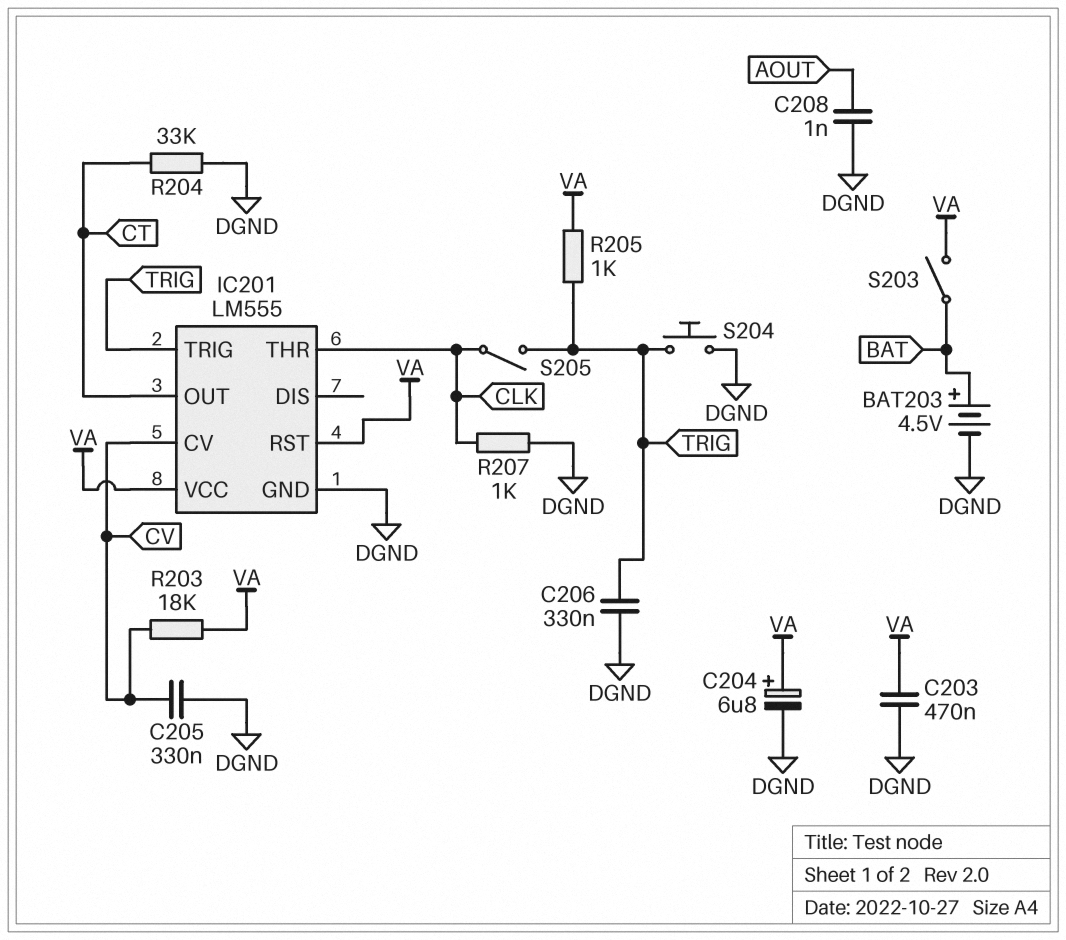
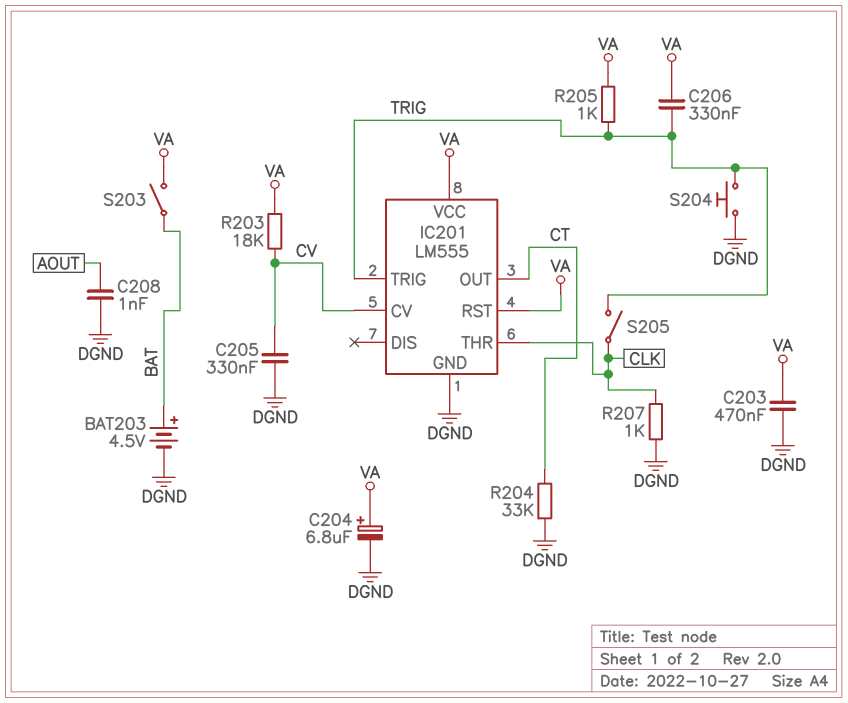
C206: 330nF (DGND, TRIG) -> 330nF (TRIG, VA)

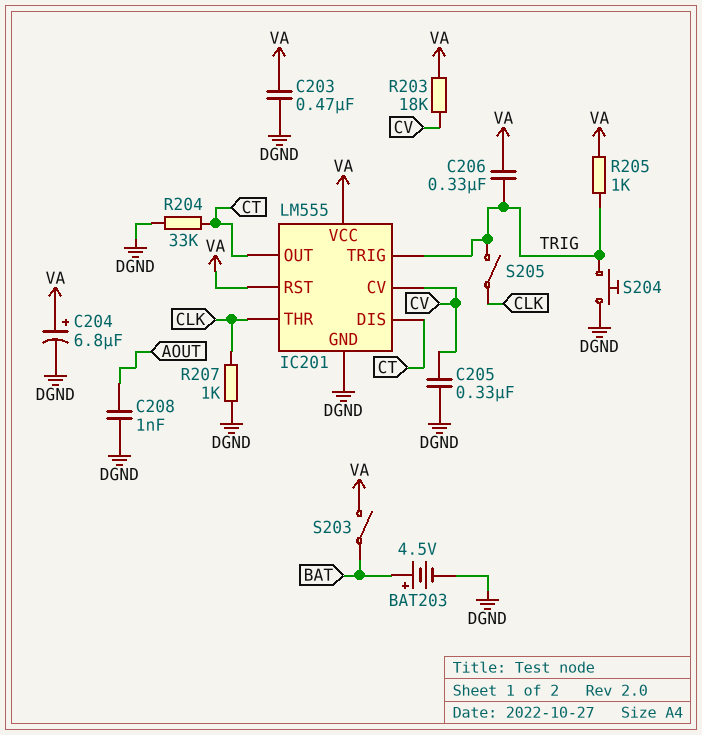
IC201 pin DIS: none -> CT

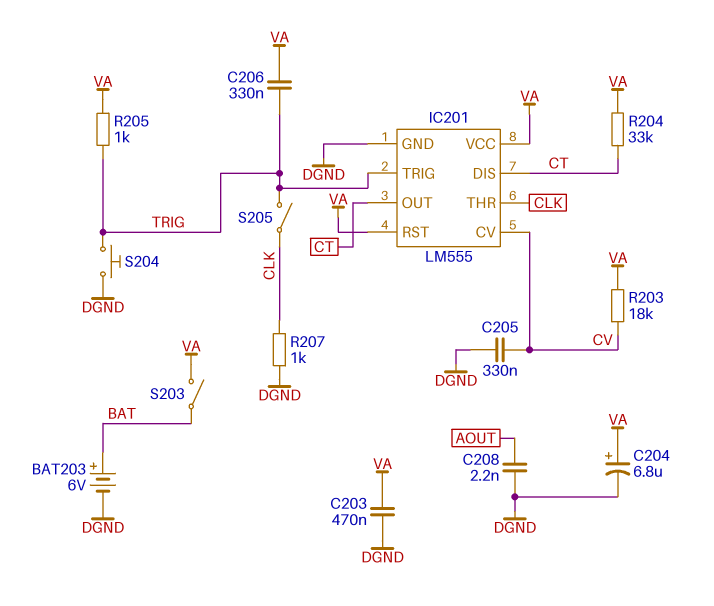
BAT203: 4.5V (plus BAT, minus DGND) -> 6V (plus BAT, minus DGND)
C208: 1nF (AOUT, DGND) -> 2.2nF (AOUT, DGND)
R204: 33k (CT, DGND) -> 33k (CT, VA)

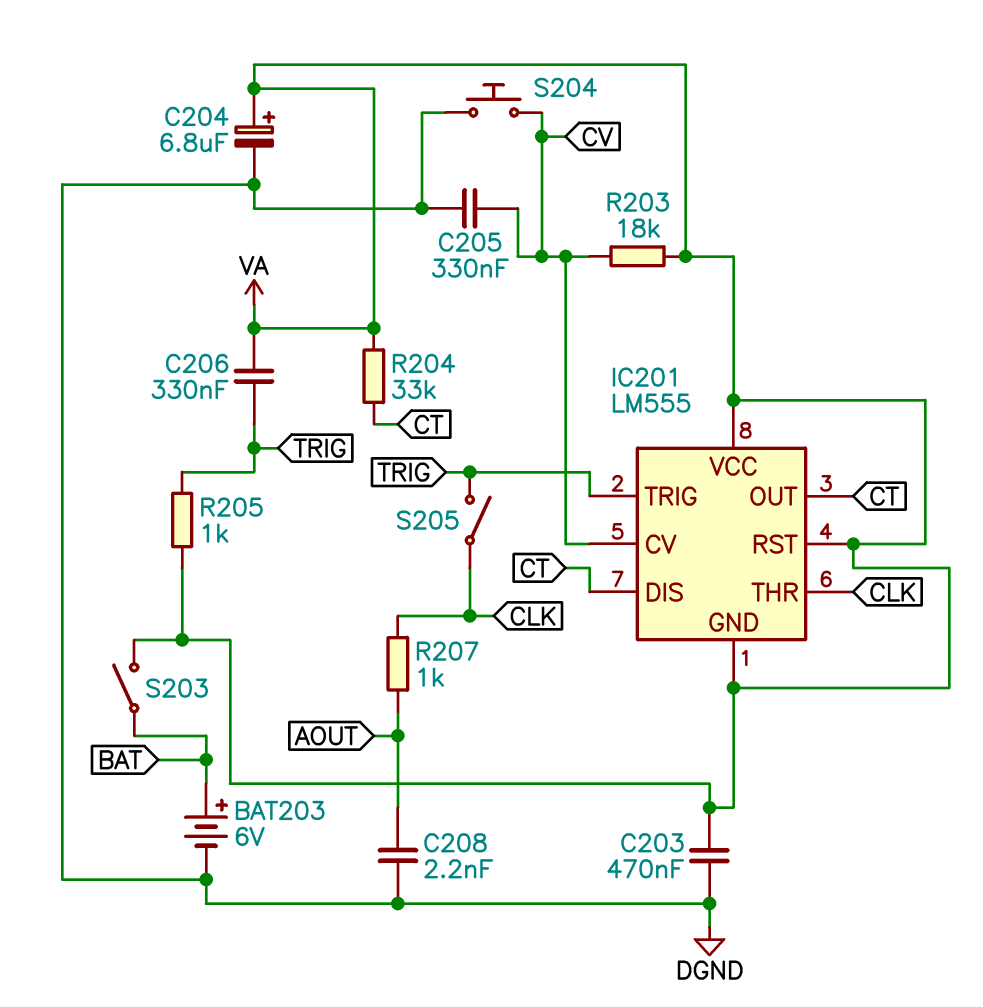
IC201 pin GND: DGND -> VA
R207: 1k (CLK, DGND) -> 1k (AOUT, CLK)
S204: button (DGND, TRIG) -> button (CV, DGND)

